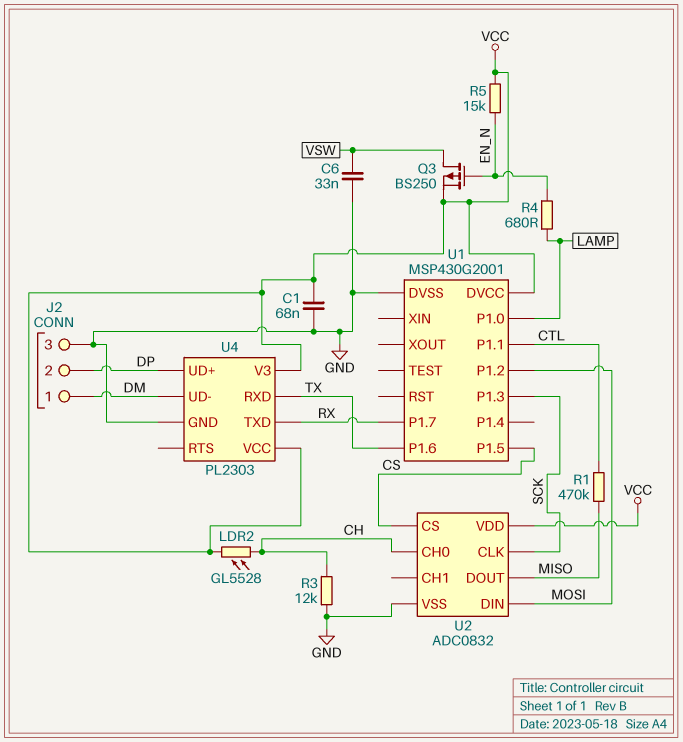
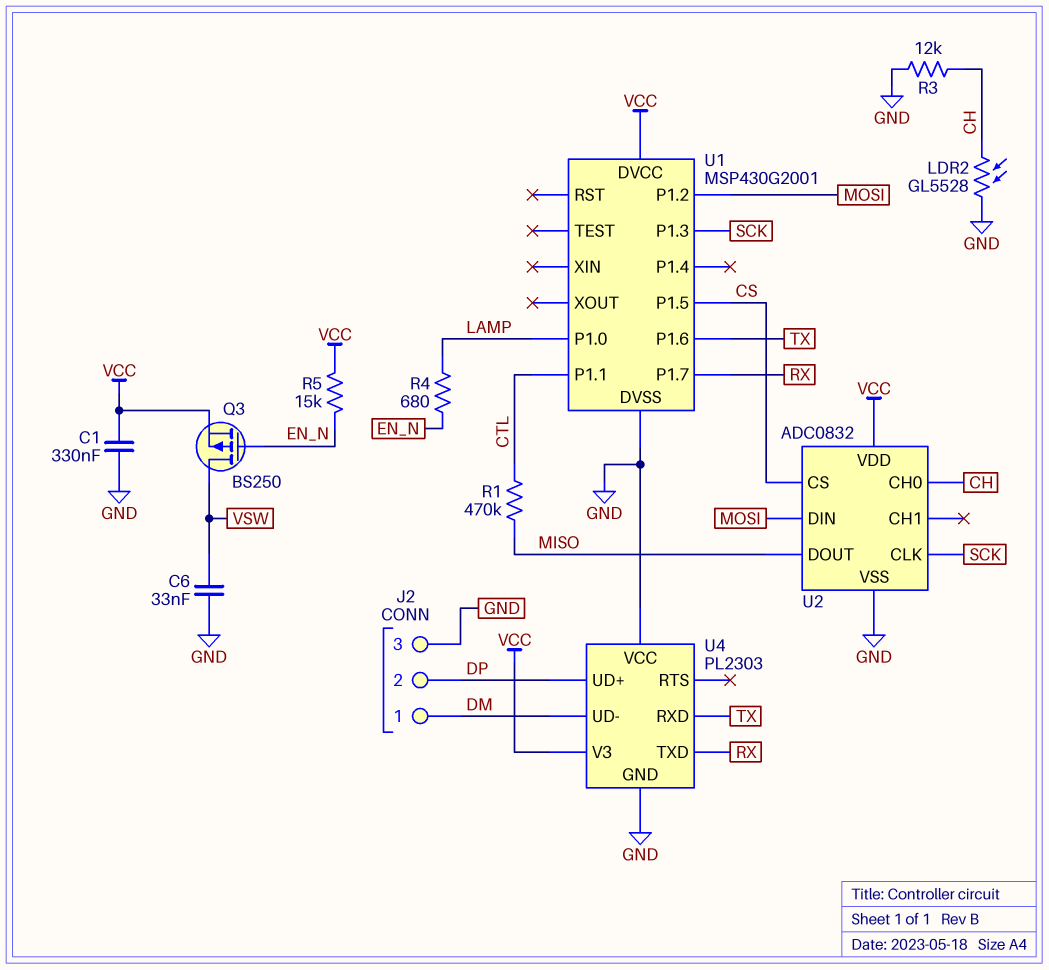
C1: 68nF (GND, VCC) -> 330nF (GND, VCC)
LDR2: GL5528 (CH, VCC) -> GL5528 (CH, GND)
U4 pin VCC: VCC -> GND

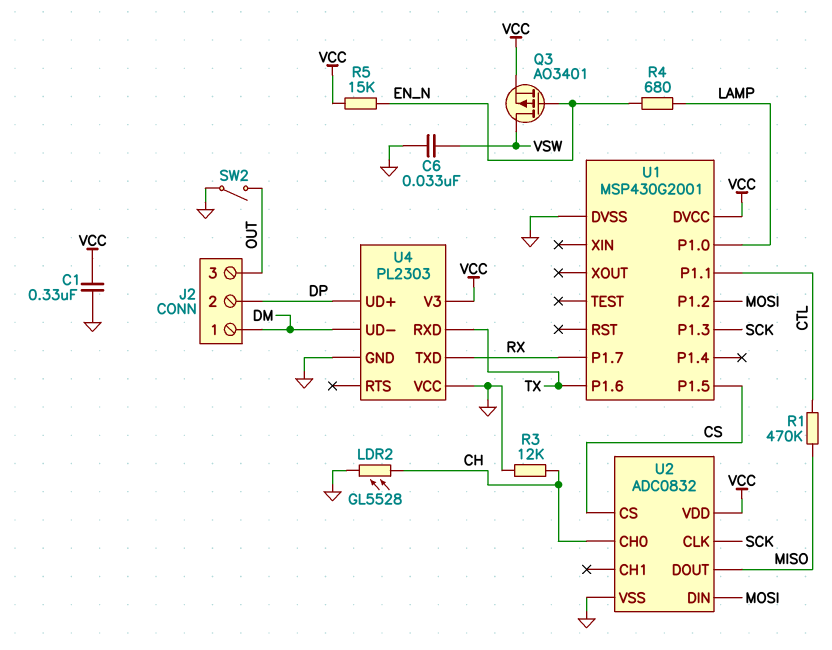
J2 pin 3: GND -> OUT
Q3: PMOS BS250 (G EN_N, D VSW, S VCC) -> PMOS AO3401 (G EN_N, D VSW, S VCC)
SW2: none -> switch (GND, OUT)

